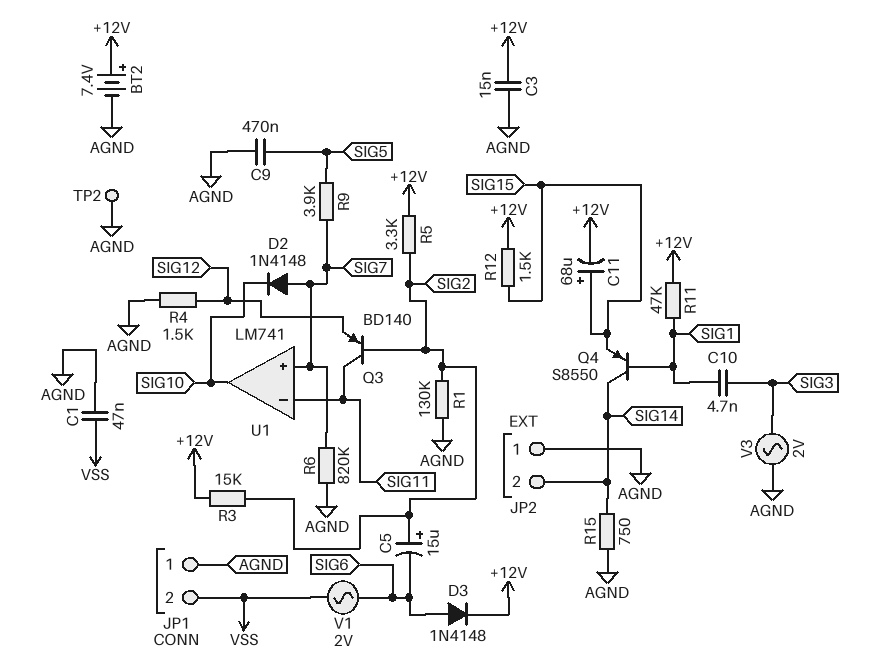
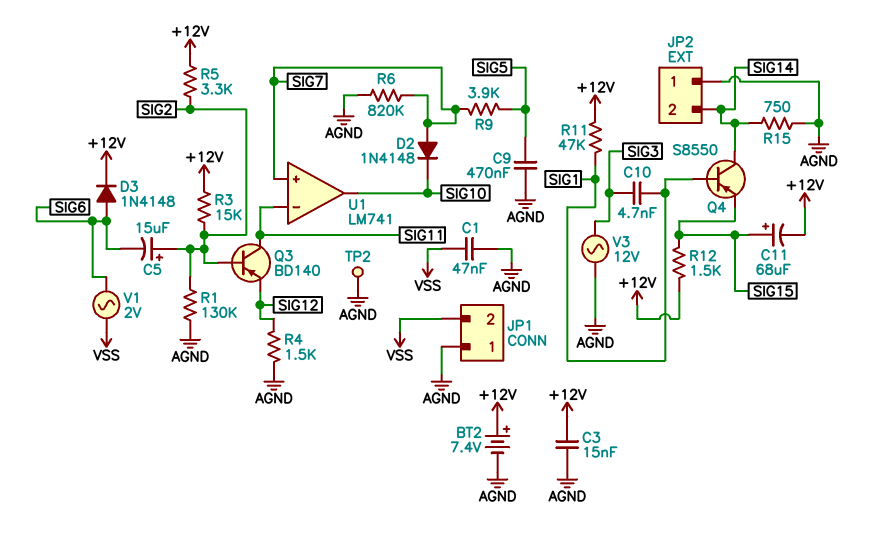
V3: AC 2V (AGND, SIG3) -> AC 12V (AGND, SIG3)

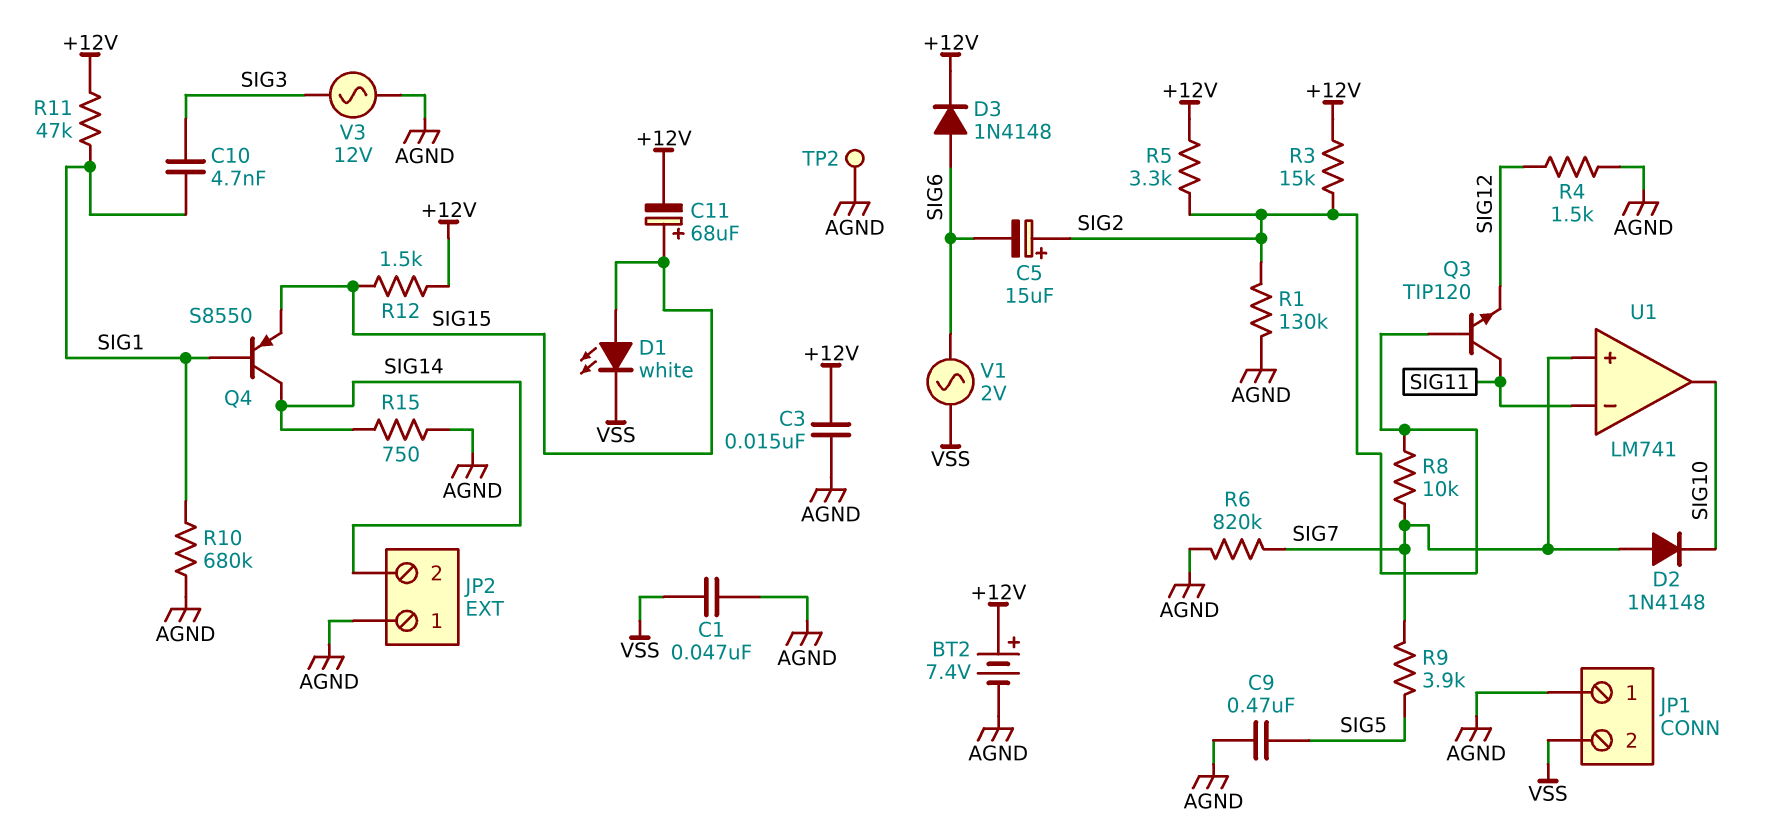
D1: none -> LED white (A SIG15, K VSS)
Q3: PNP BD140 (B SIG2, C SIG11, E SIG12) -> NPN TIP120 (B SIG2, C SIG11, E SIG12)
R8: none -> 10k (SIG2, SIG7)
R10: none -> 680k (AGND, SIG1)

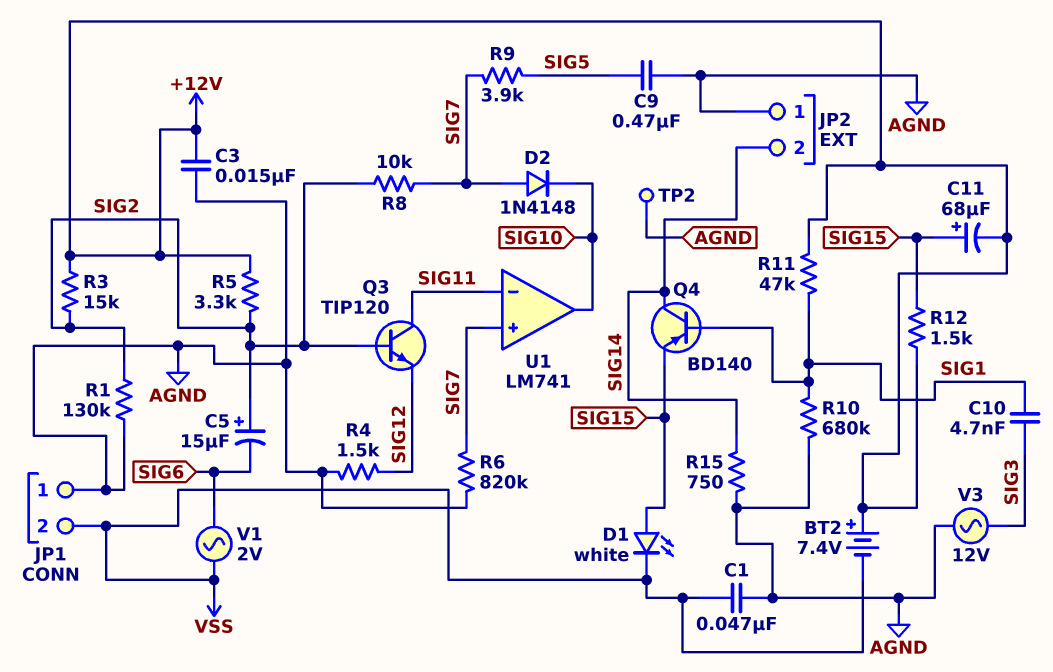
BT2: 7.4V (plus +12V, minus AGND) -> 7.4V (plus +12V, minus VSS)
D3: diode 1N4148 (A SIG6, K +12V) -> none
Q4: PNP S8550 (B SIG1, C SIG14, E SIG15) -> PNP BD140 (B SIG1, C SIG14, E SIG15)

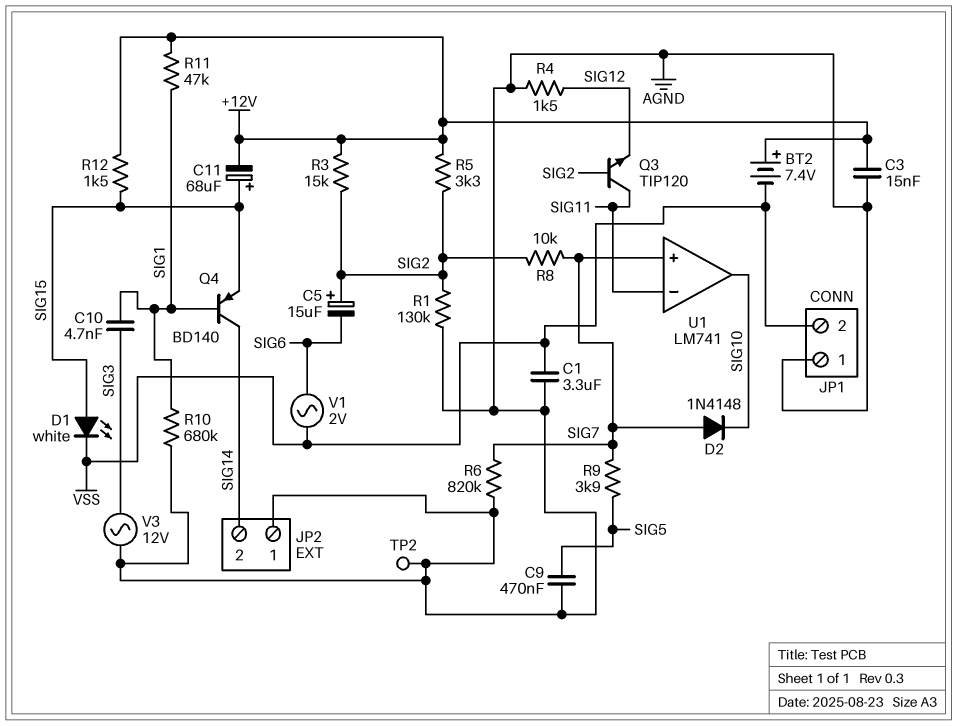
C1: 47nF (AGND, VSS) -> 3.3uF (AGND, VSS)
R15: 750 (AGND, SIG14) -> none

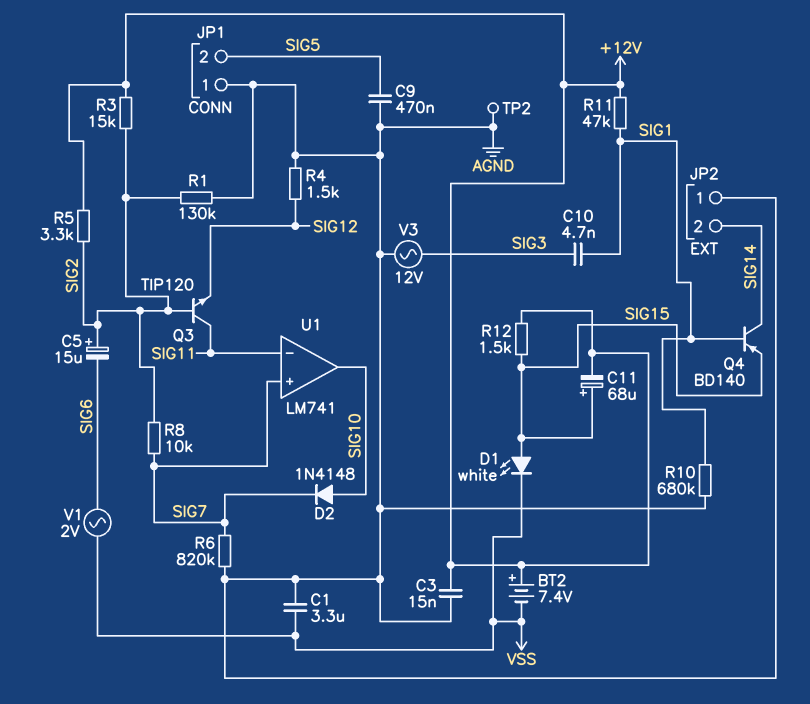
D2: diode 1N4148 (A SIG7, K SIG10) -> diode 1N4148 (A SIG10, K SIG7)
JP1 pin 2: VSS -> SIG5
R9: 3.9k (SIG5, SIG7) -> none

